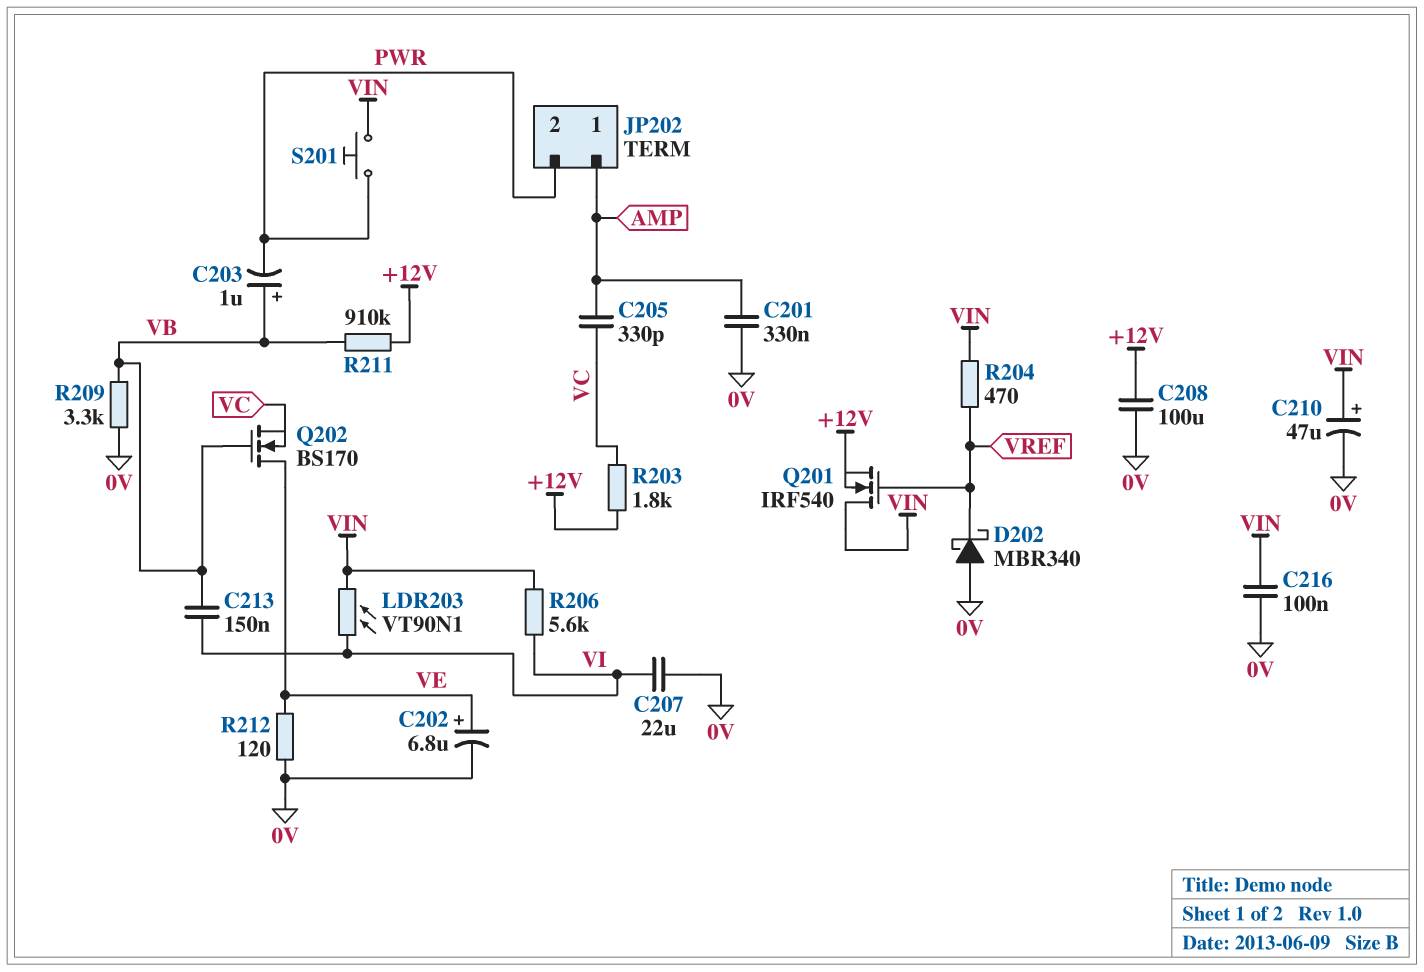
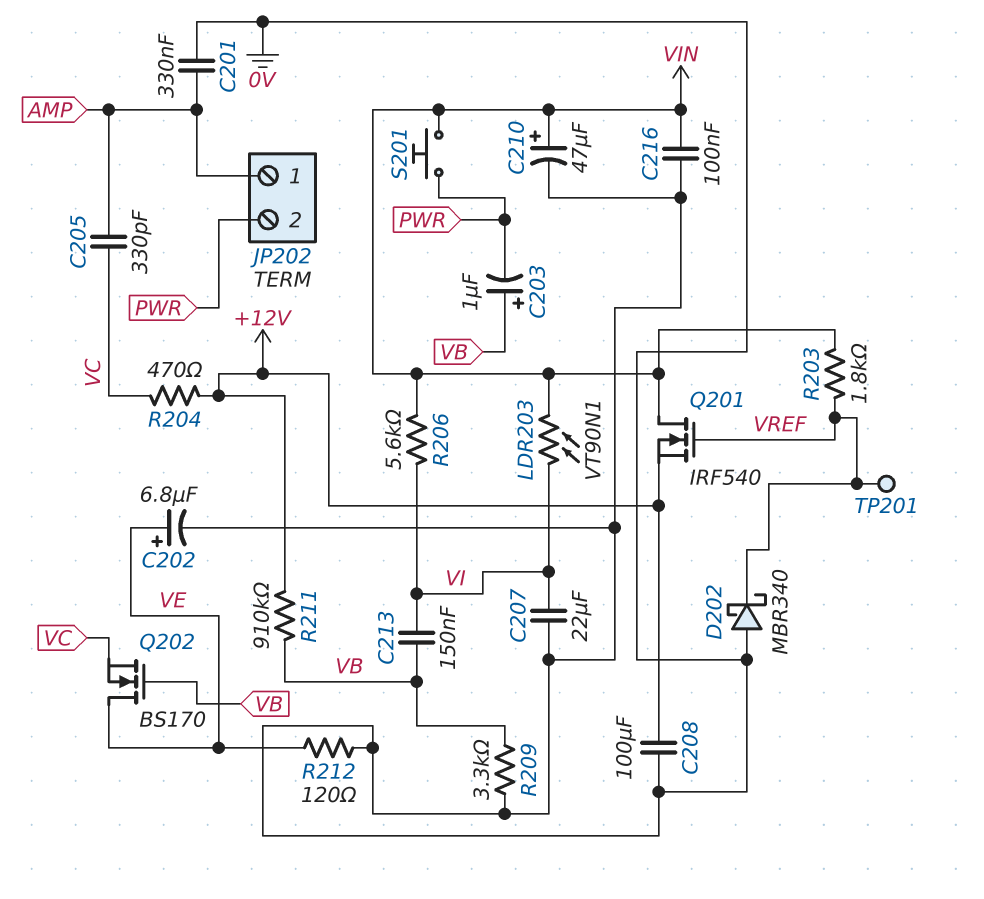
R203: 1.8k (+12V, VC) -> 1.8k (VIN, VREF)
R204: 470 (VIN, VREF) -> 470 (+12V, VC)
TP201: none -> test point (VREF)

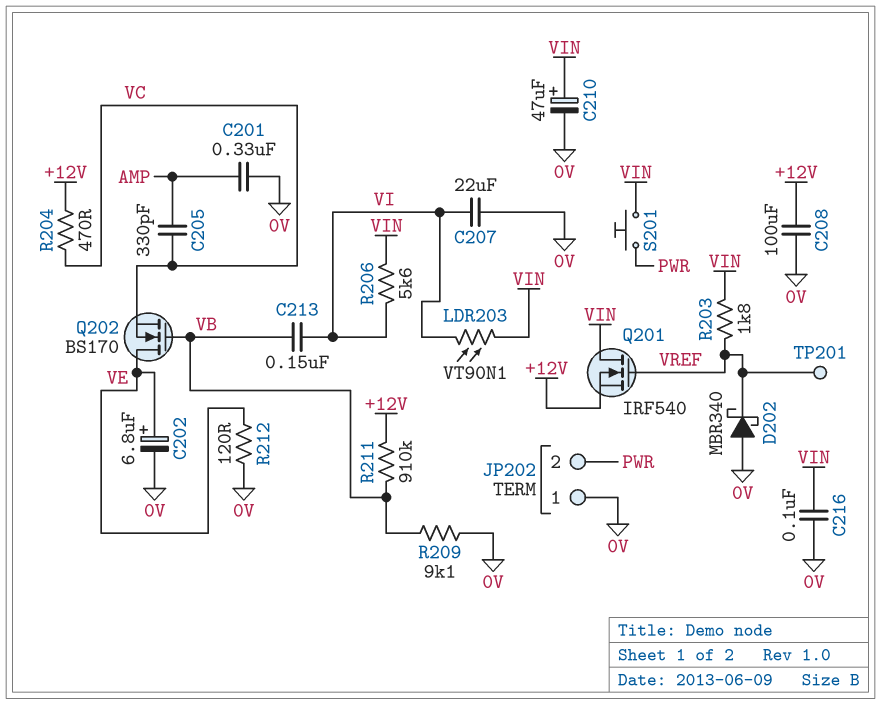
C203: 1uF (plus VB, minus PWR) -> none
JP202 pin 1: AMP -> 0V
R209: 3.3k (0V, VB) -> 9.1k (0V, VB)

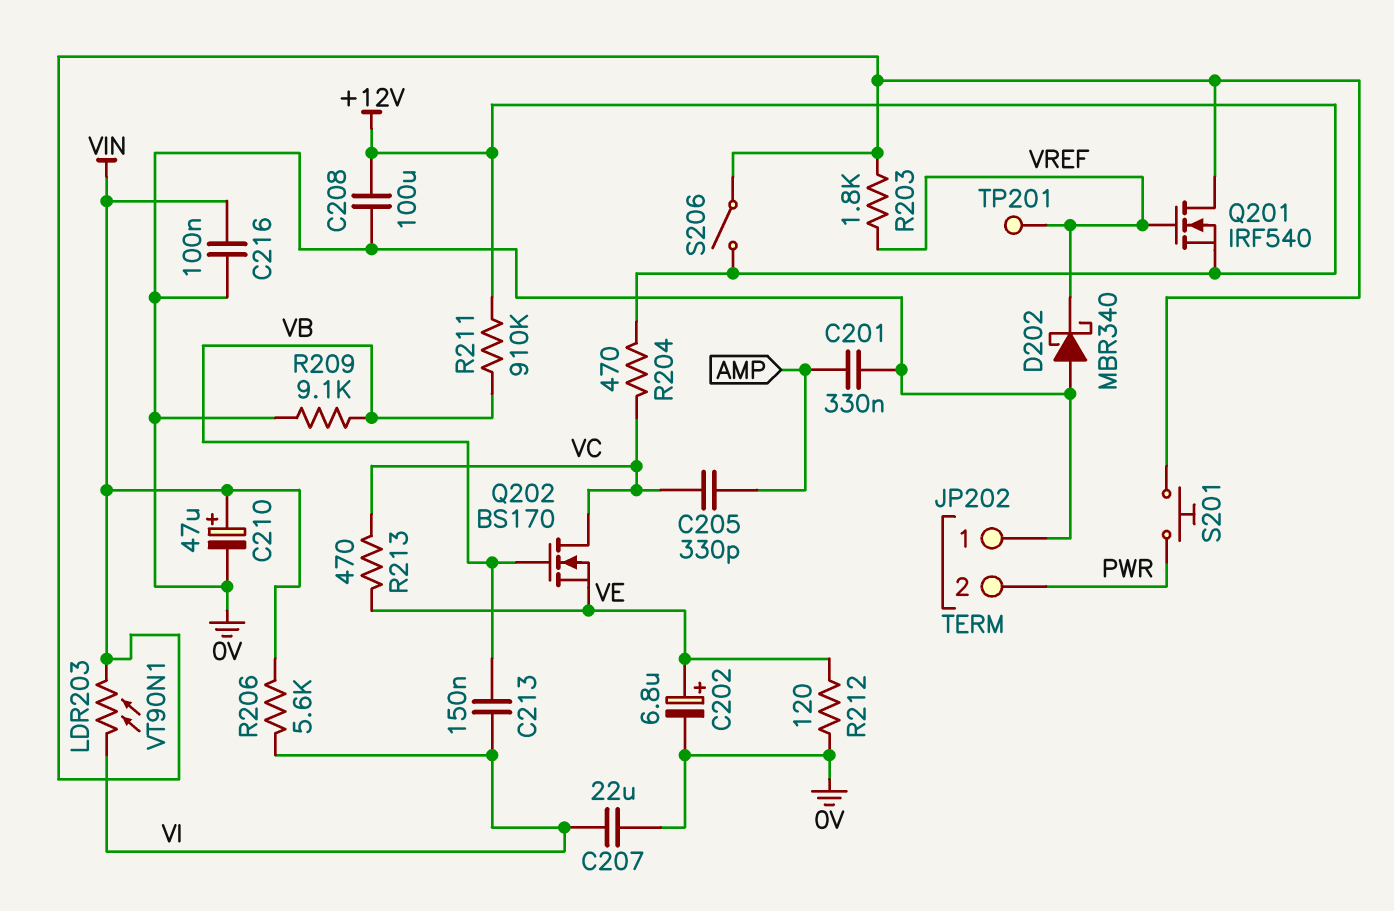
Q202: NMOS BS170 (G VB, D VE, S VC) -> NMOS BS170 (G VB, D VC, S VE)
R213: none -> 470 (VC, VE)
S206: none -> switch (+12V, VIN)

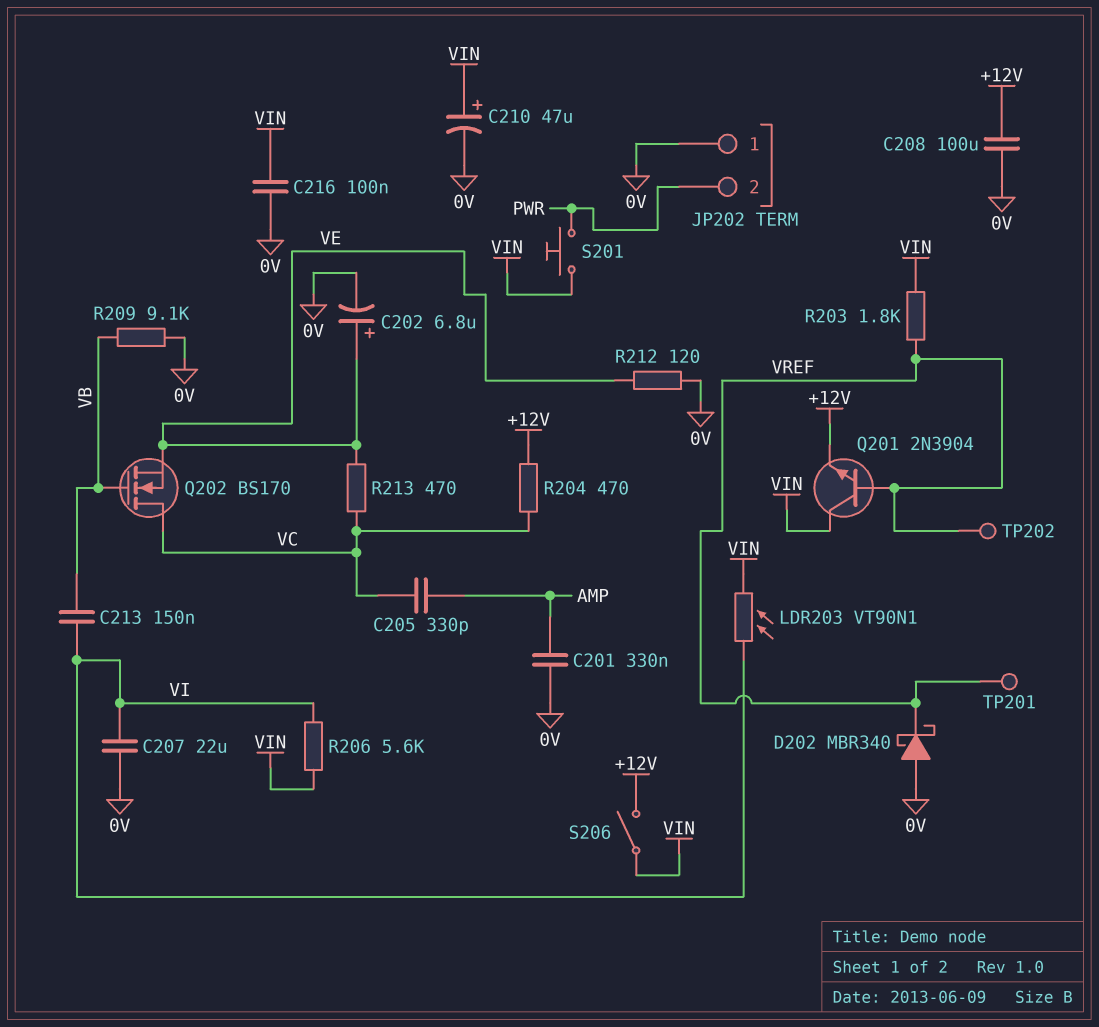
Q201: NMOS IRF540 (G VREF, D VIN, S +12V) -> NPN 2N3904 (B VREF, C VIN, E +12V)
R211: 910k (+12V, VB) -> none
TP202: none -> test point (VREF)

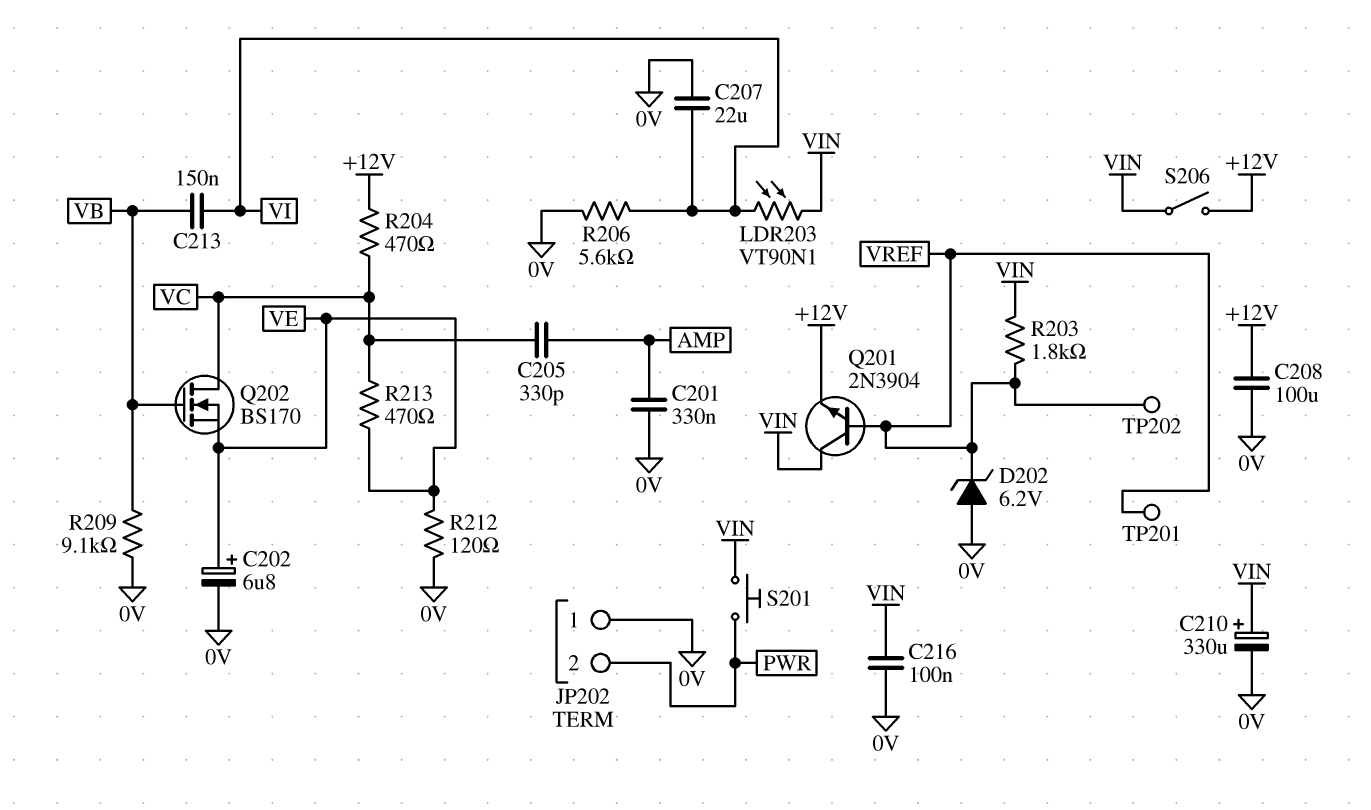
C210: 47uF (plus VIN, minus 0V) -> 330uF (plus VIN, minus 0V)
D202: schottky MBR340 (A 0V, K VREF) -> zener 6.2V (A 0V, K VREF)
R206: 5.6k (VI, VIN) -> 5.6k (0V, VI)

